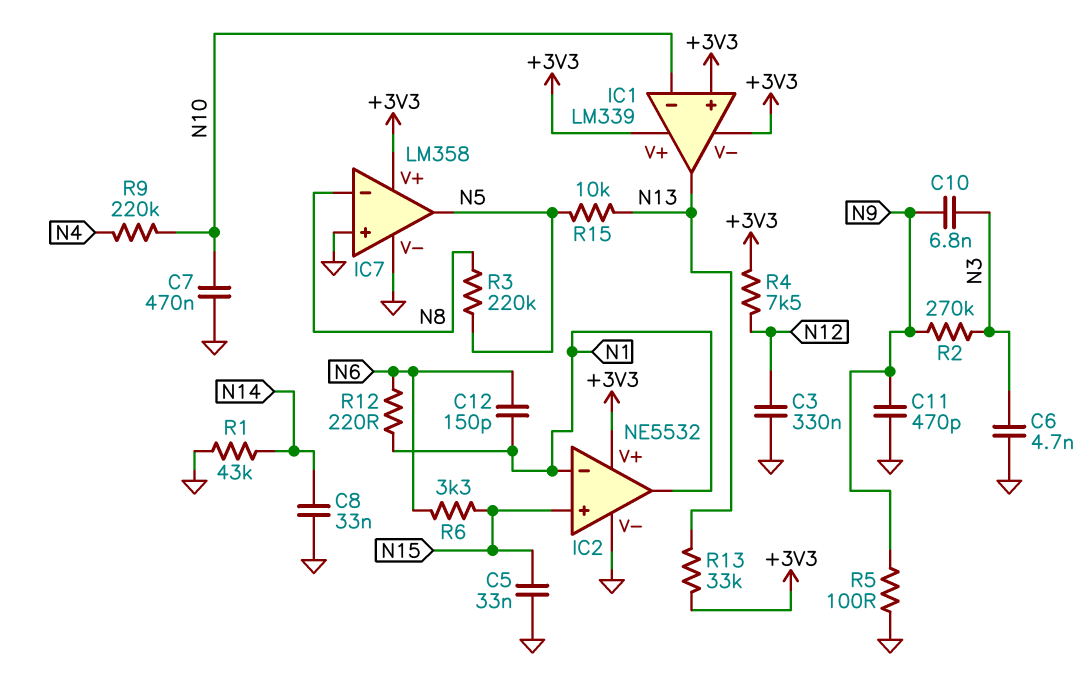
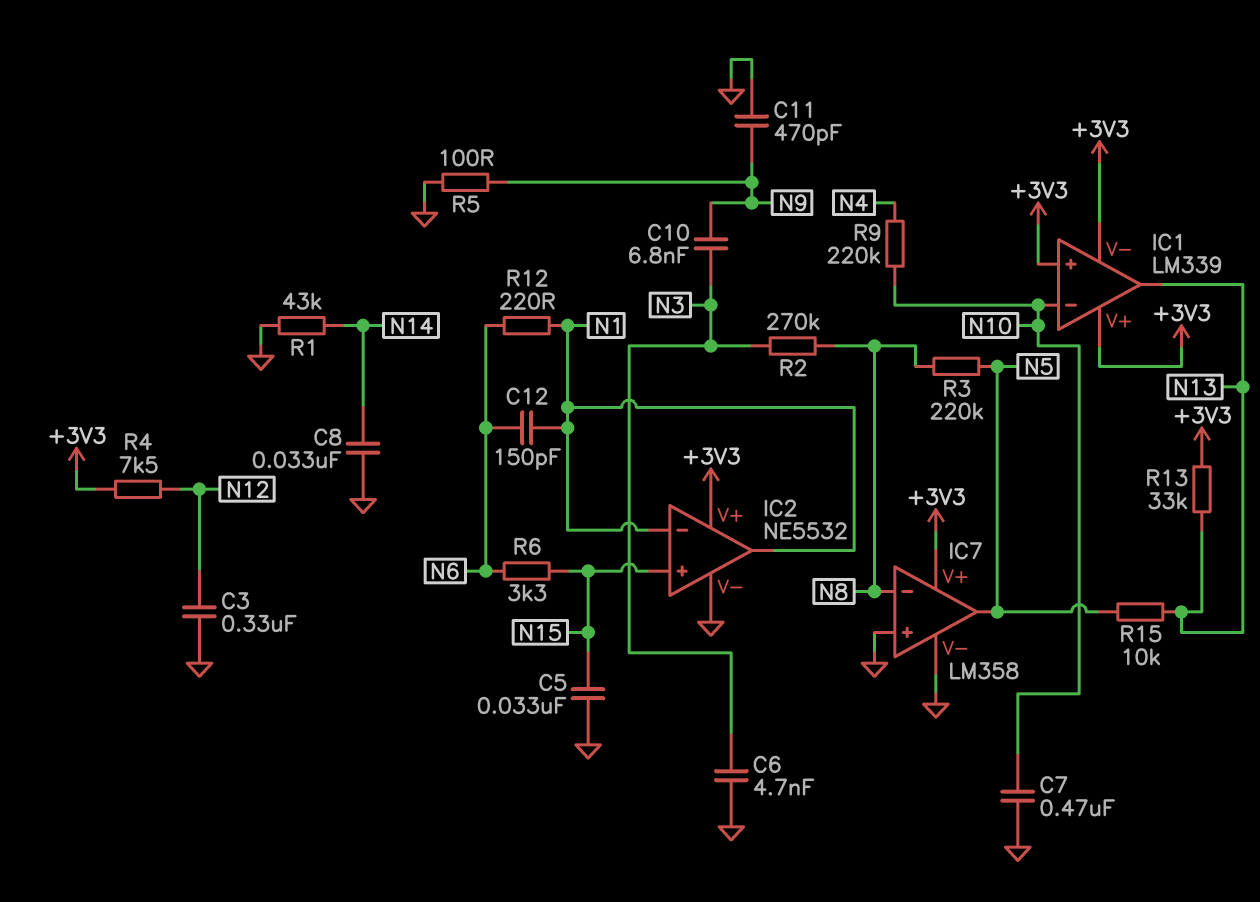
R2: 270k (N3, N9) -> 270k (N3, N8)

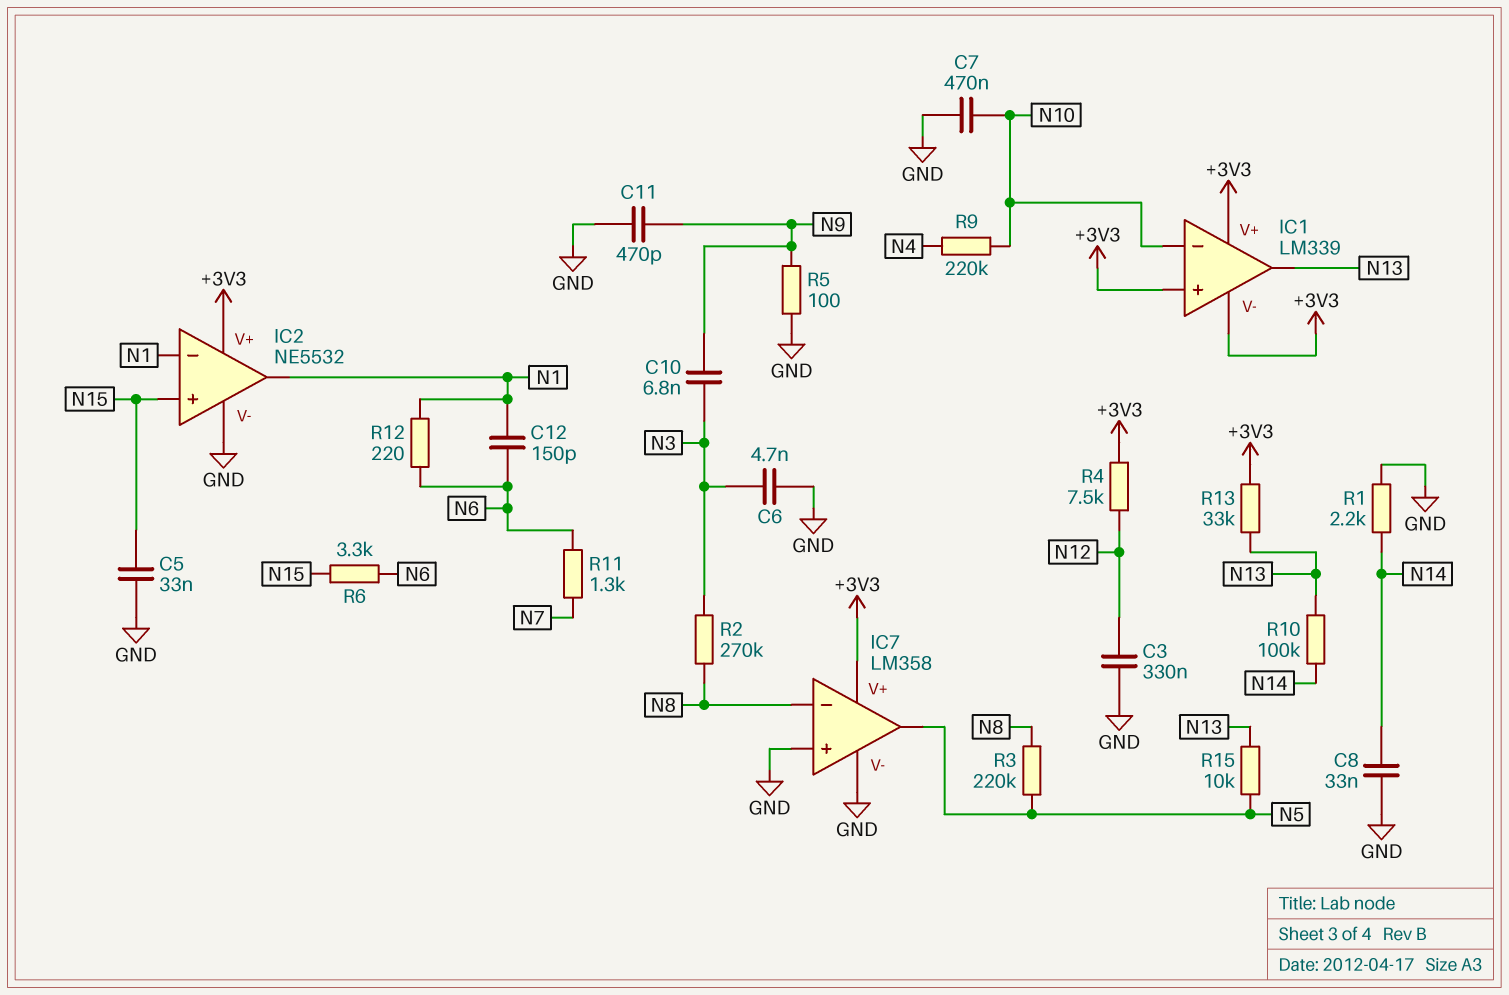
R1: 43k (GND, N14) -> 2.2k (GND, N14)
R10: none -> 100k (N13, N14)
R11: none -> 1.3k (N6, N7)

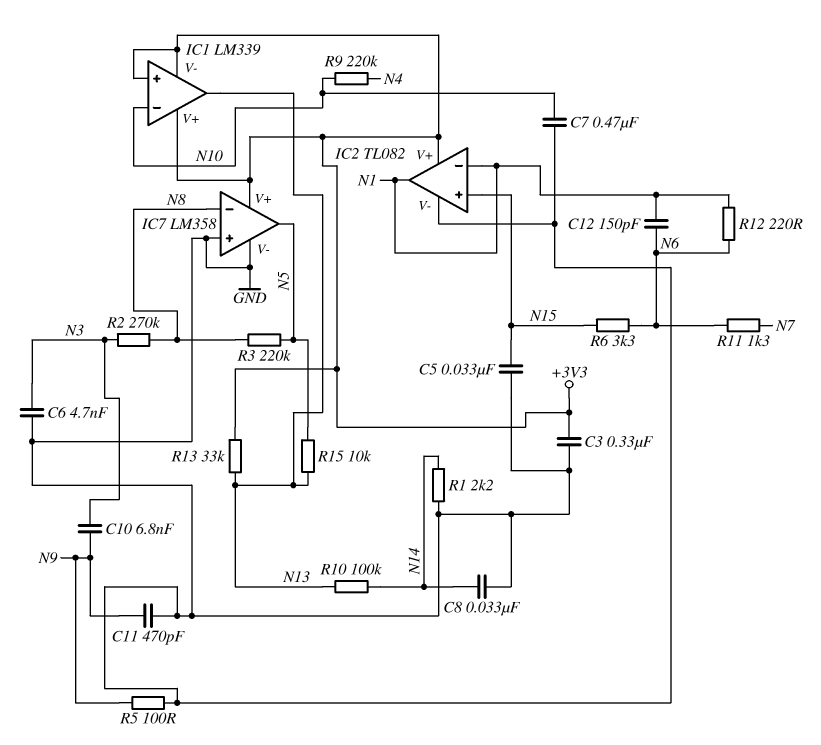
C3: 330nF (GND, N12) -> 330nF (+3V3, GND)
IC2: NE5532 -> TL082
R4: 7.5k (+3V3, N12) -> none

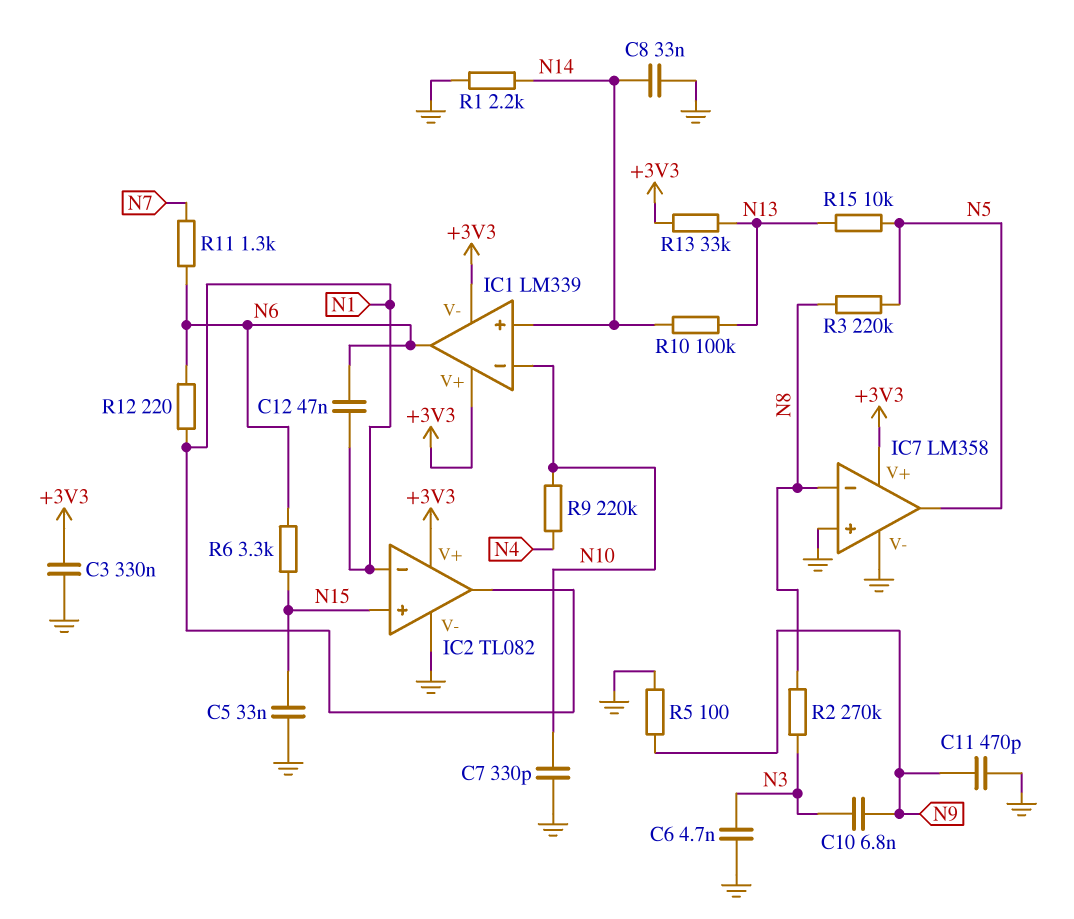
C7: 470nF (GND, N10) -> 330pF (GND, N10)
C12: 150pF (N1, N6) -> 47nF (N1, N6)
IC1 pin in+: +3V3 -> N14
IC1 pin out: N13 -> N6

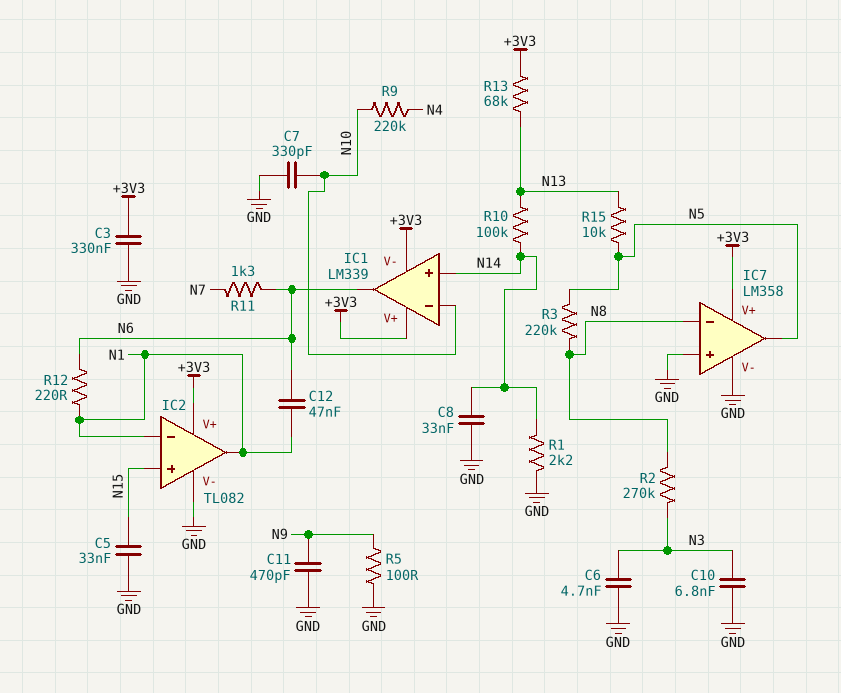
C10: 6.8nF (N3, N9) -> 6.8nF (GND, N3)
R6: 3.3k (N6, N15) -> none
R13: 33k (+3V3, N13) -> 68k (+3V3, N13)

